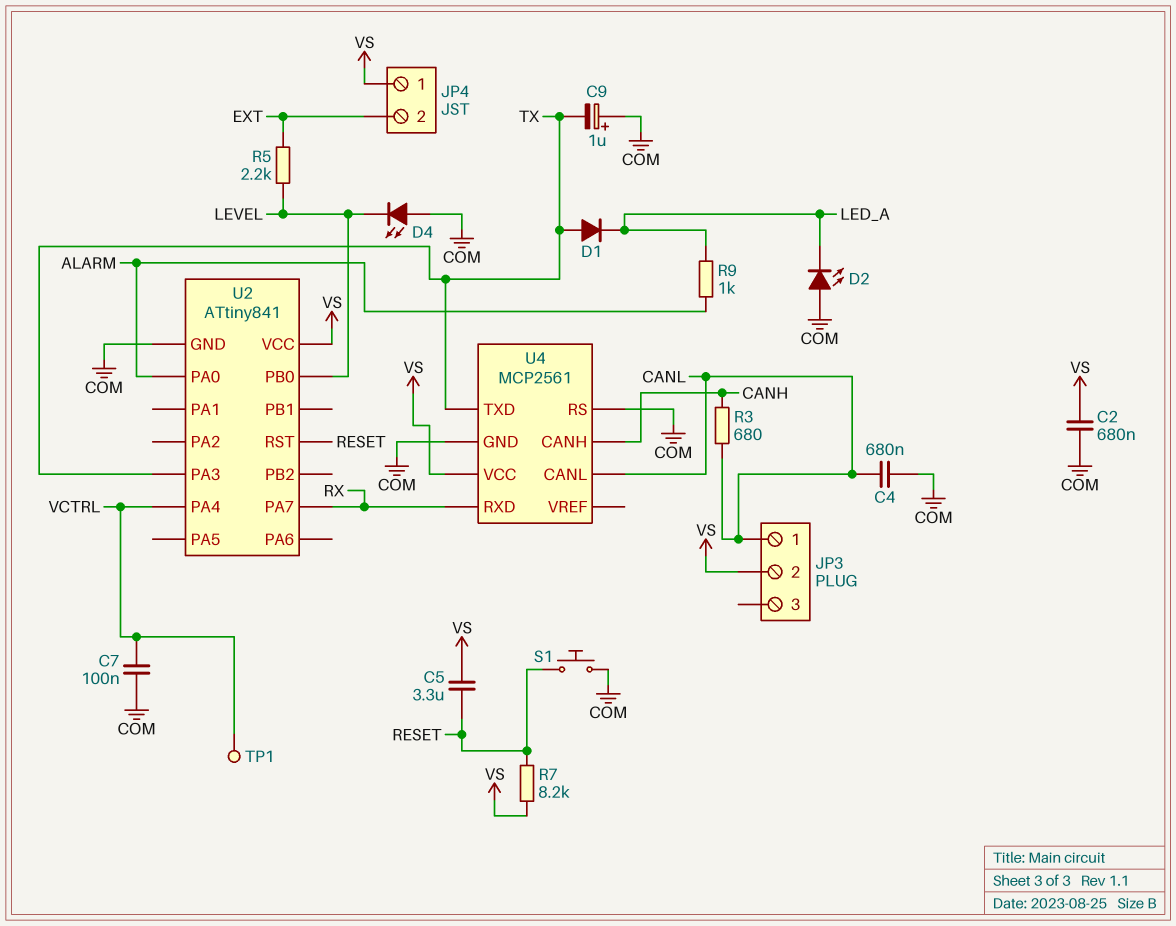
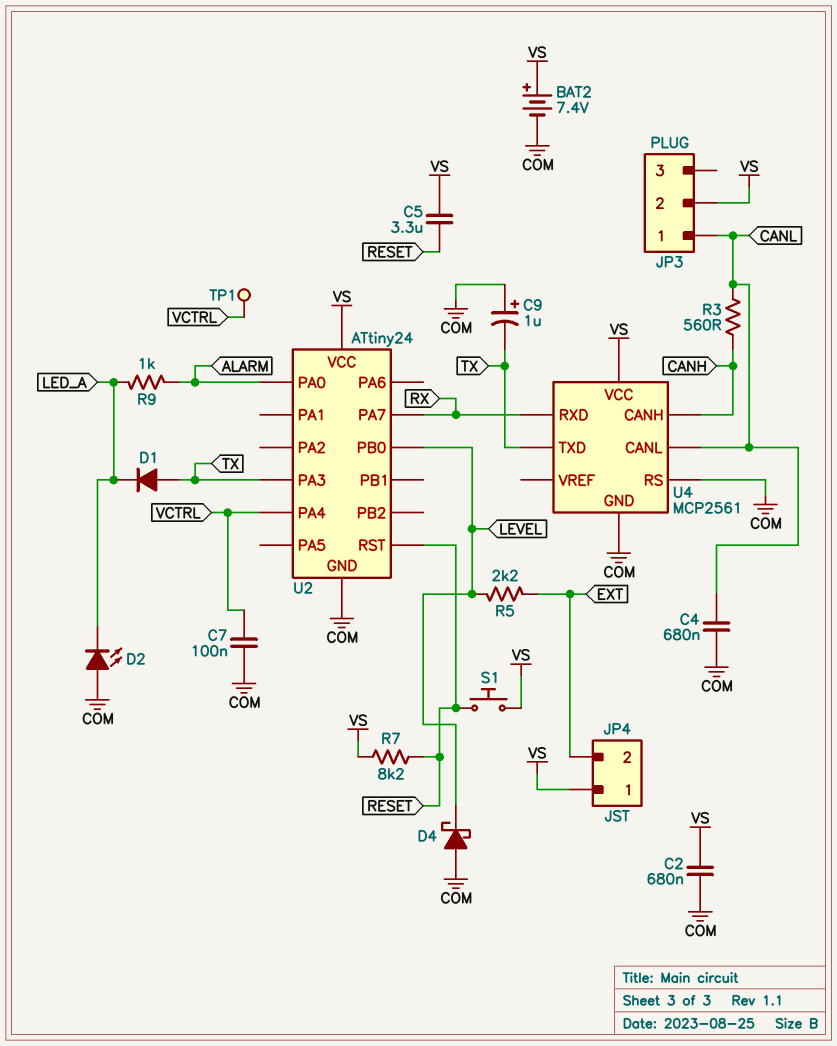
BAT2: none -> 7.4V (plus VS, minus COM)
D4: LED (A COM, K LEVEL) -> schottky (A COM, K LEVEL)
R3: 680 (CANH, CANL) -> 560 (CANH, CANL)
S1: button (COM, RESET) -> button (RESET, VS)
U2: ATtiny841 -> ATtiny24

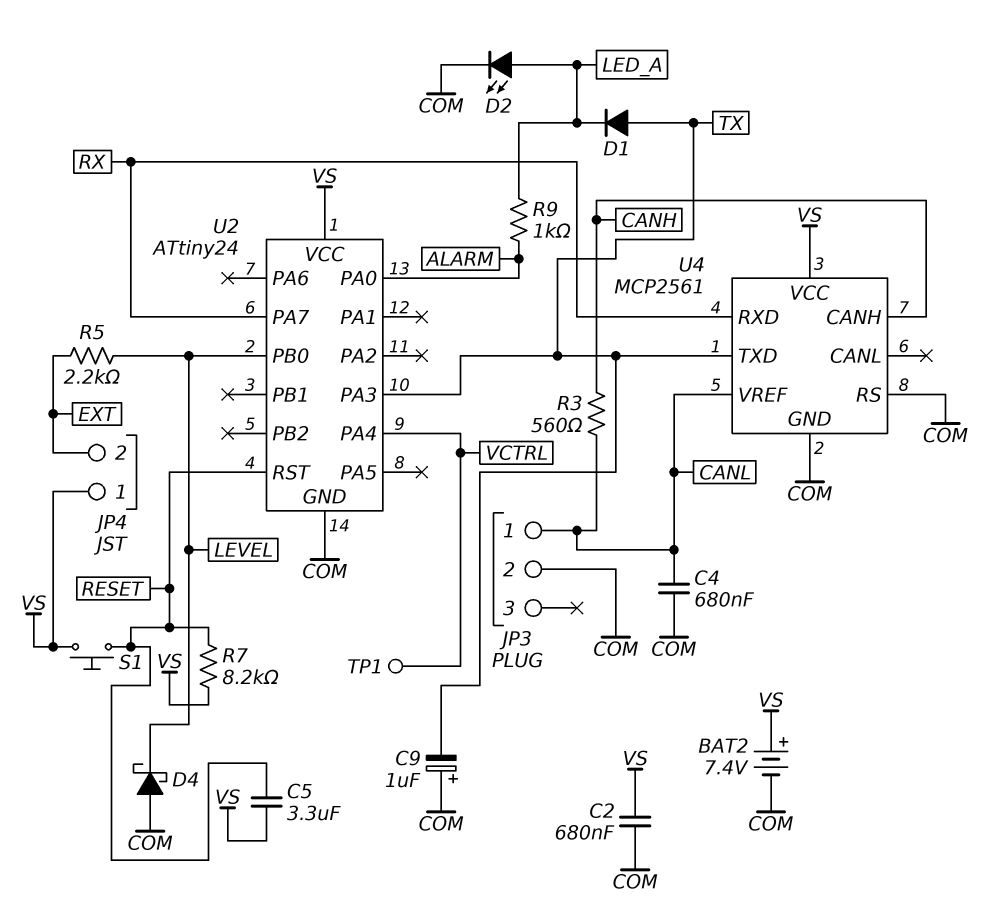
C7: 100nF (COM, VCTRL) -> none
D2: LED (A COM, K LED_A) -> LED (A LED_A, K COM)
JP3 pin 2: VS -> COM
U4 pin CANL: CANL -> none
U4 pin VREF: none -> CANL

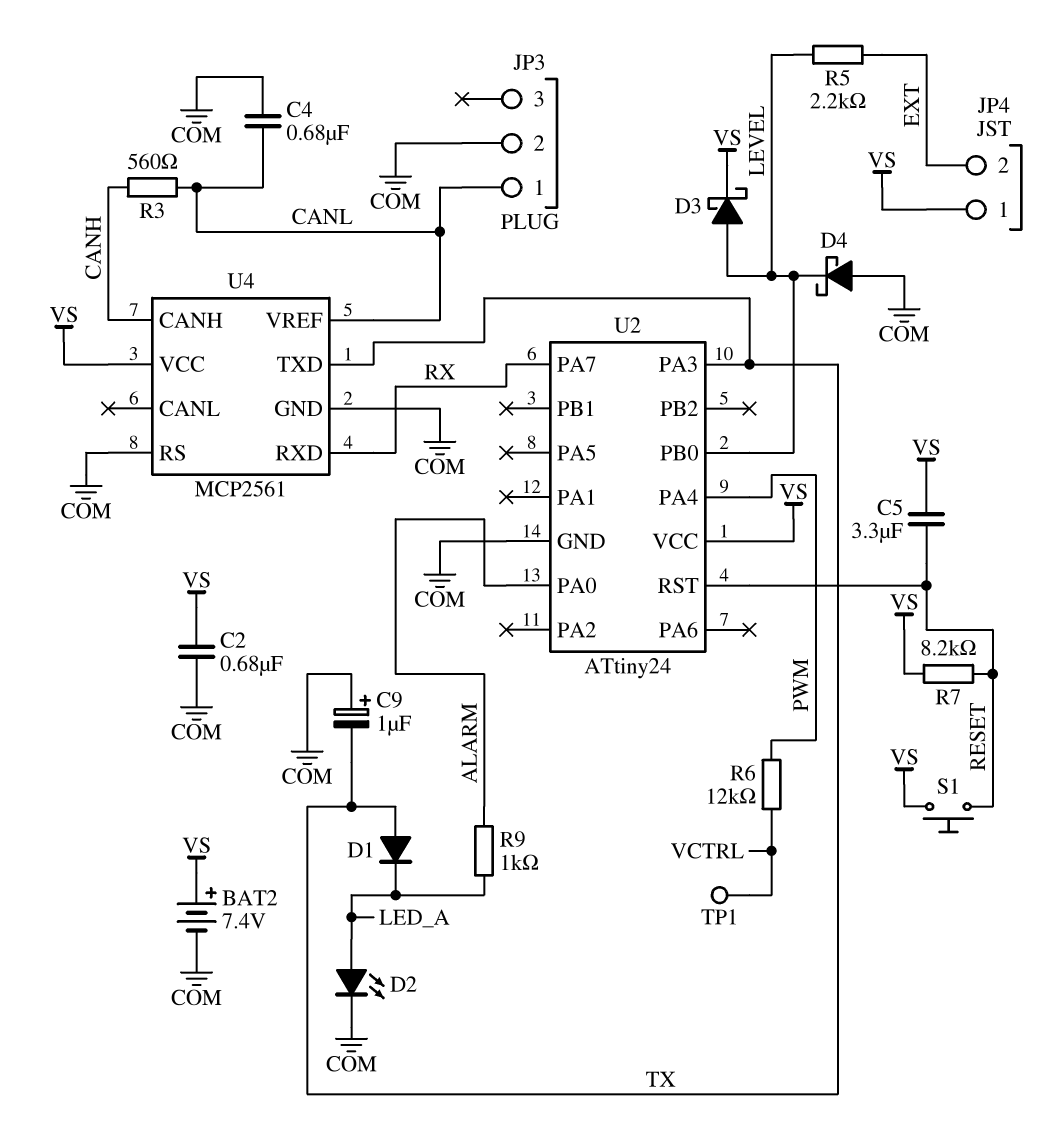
D3: none -> schottky (A LEVEL, K VS)
R6: none -> 12k (PWM, VCTRL)
U2 pin PA4: VCTRL -> PWM

